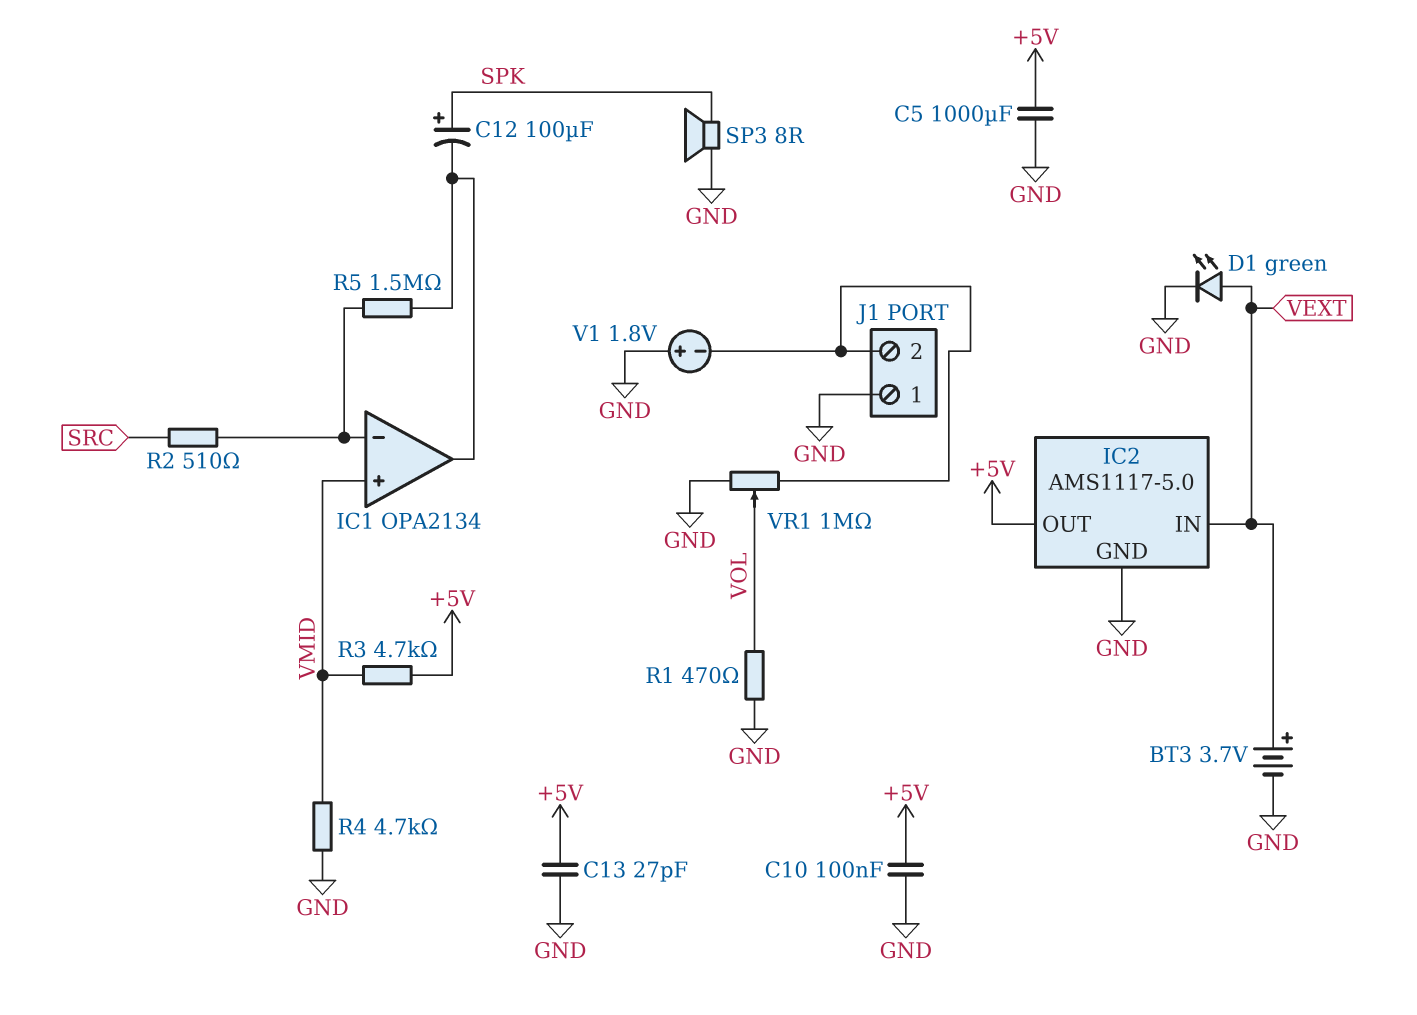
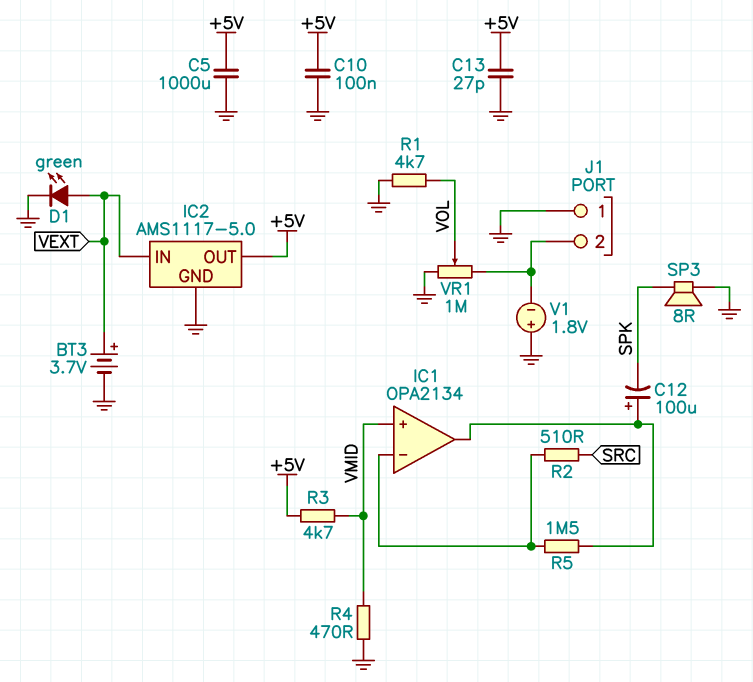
C12: 100uF (plus SPK, minus IC1/out) -> 100uF (plus IC1/out, minus SPK)
R1: 470 (GND, VOL) -> 4.7k (GND, VOL)
R4: 4.7k (GND, VMID) -> 470 (GND, VMID)

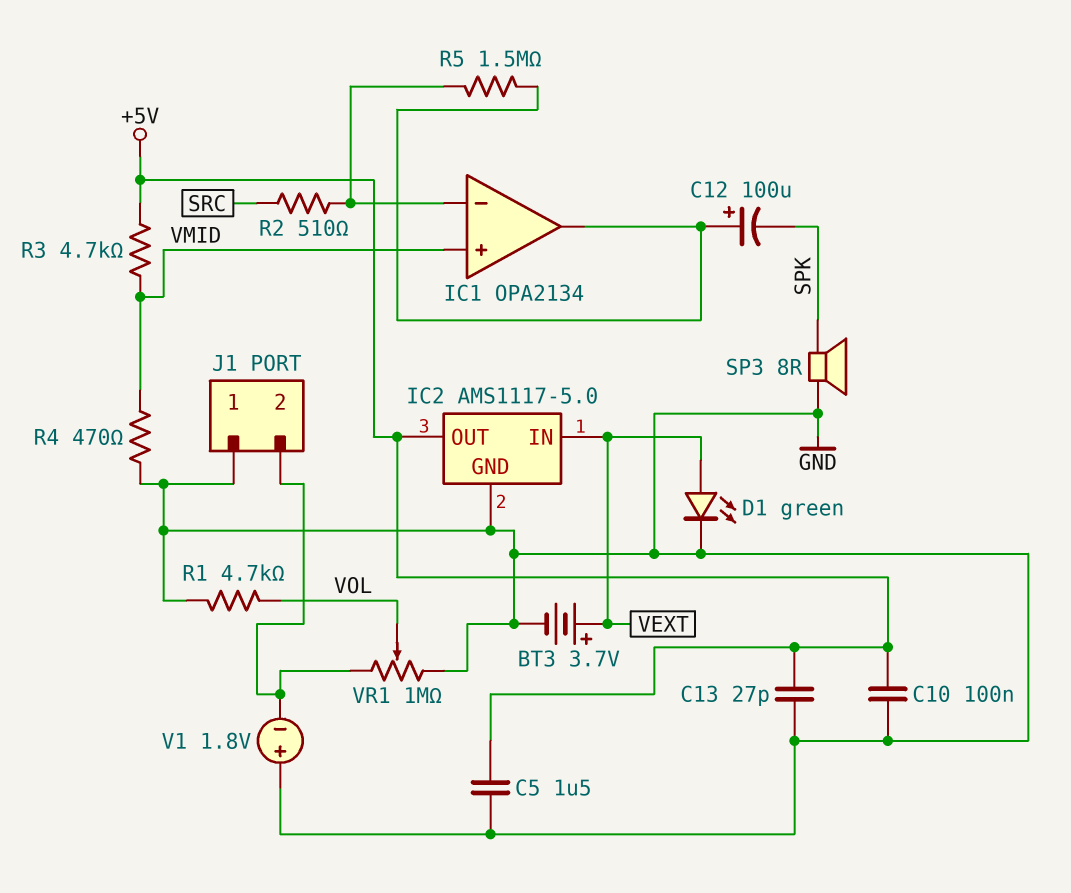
C5: 1000uF (+5V, GND) -> 1.5uF (+5V, GND)

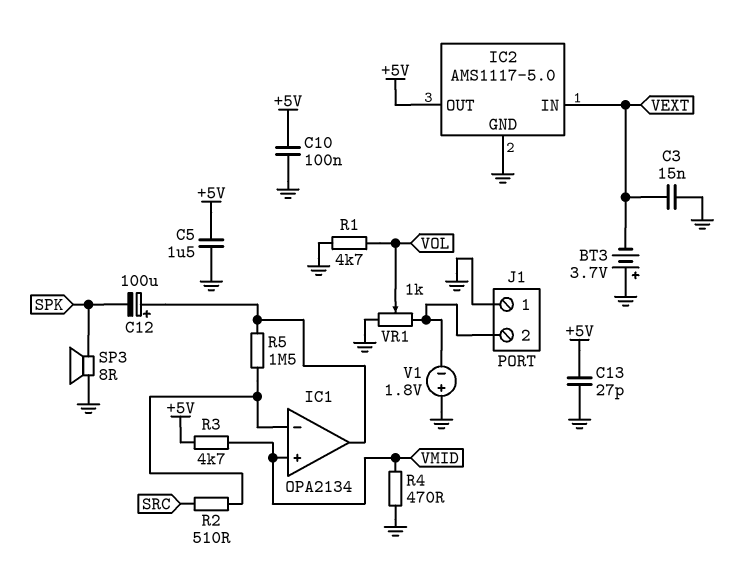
BT3: 3.7V (plus VEXT, minus GND) -> 3.7V (plus GND, minus VEXT)
C3: none -> 15nF (GND, VEXT)
D1: LED green (A VEXT, K GND) -> none
VR1: 1M (GND, J1/2, wiper VOL) -> 1k (GND, J1/2, wiper VOL)

